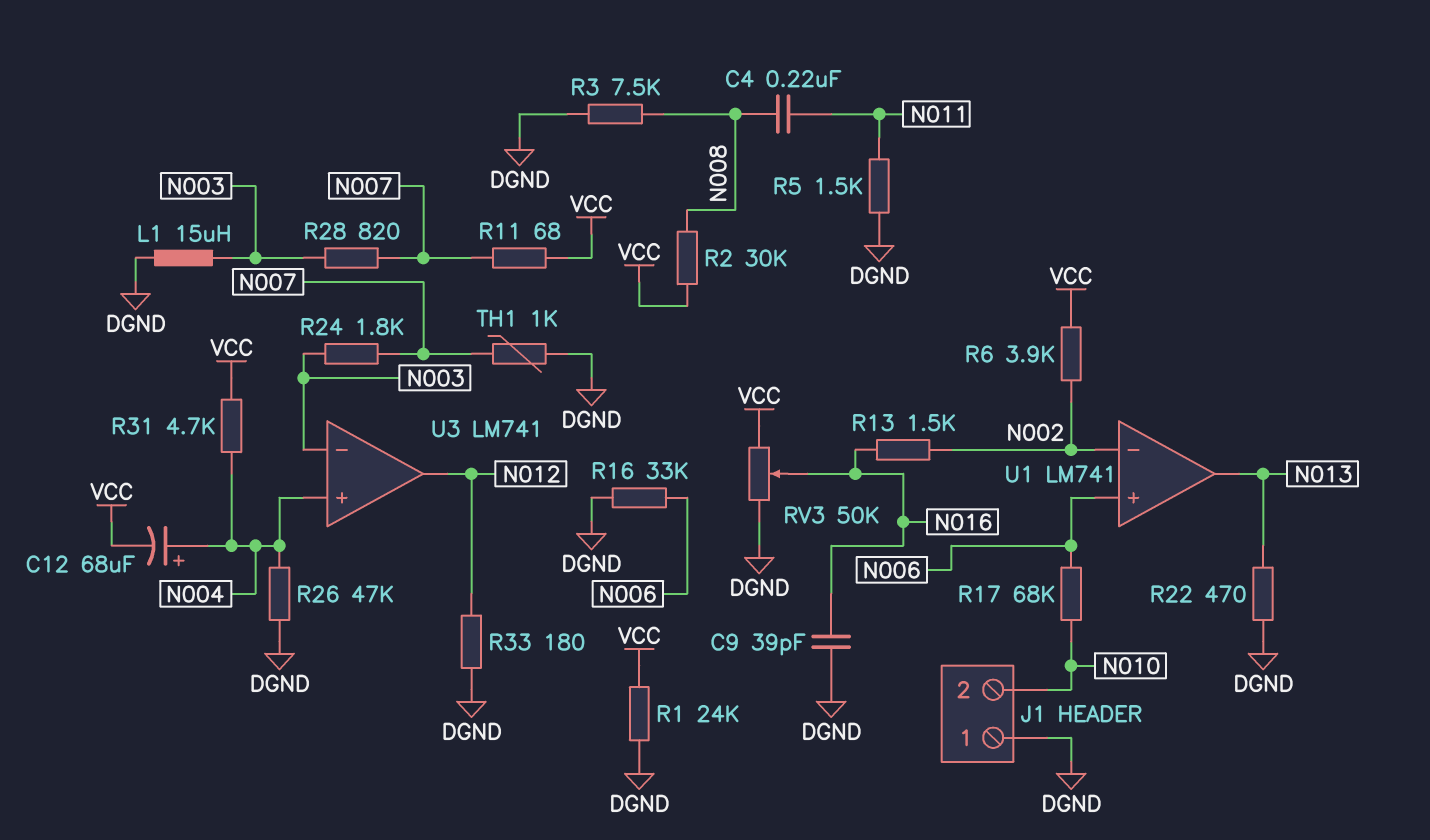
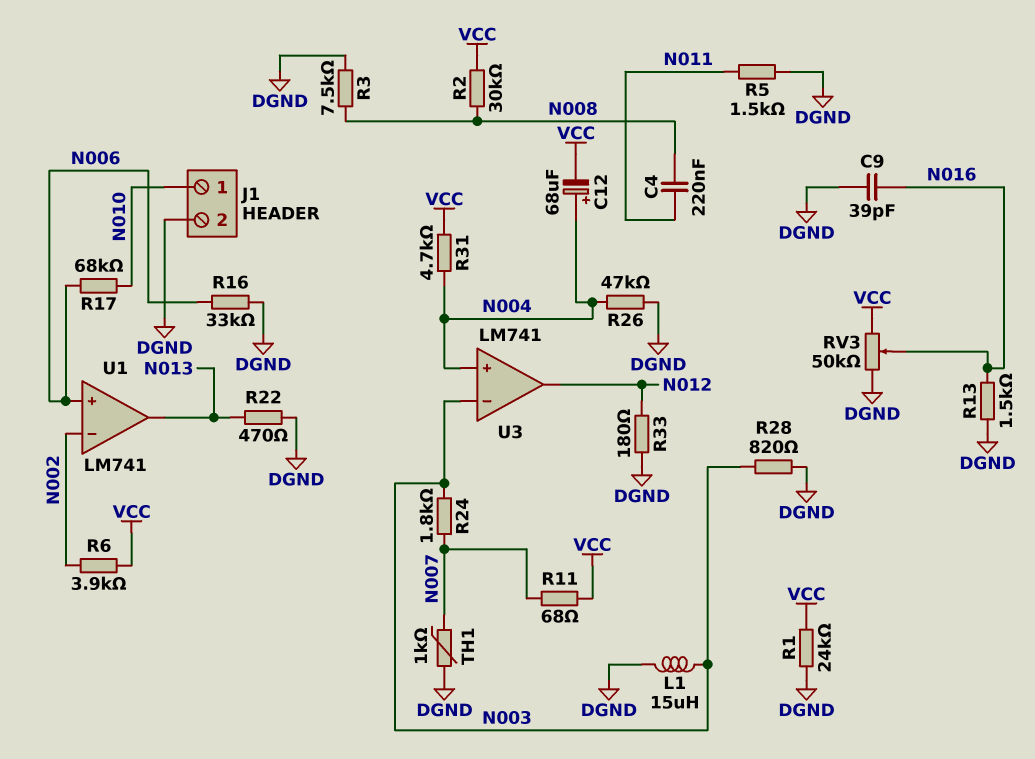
J1 pin 1: DGND -> N010
J1 pin 2: N010 -> DGND
R13: 1.5k (N002, N016) -> 1.5k (DGND, N016)
R28: 820 (N003, N007) -> 820 (DGND, N003)

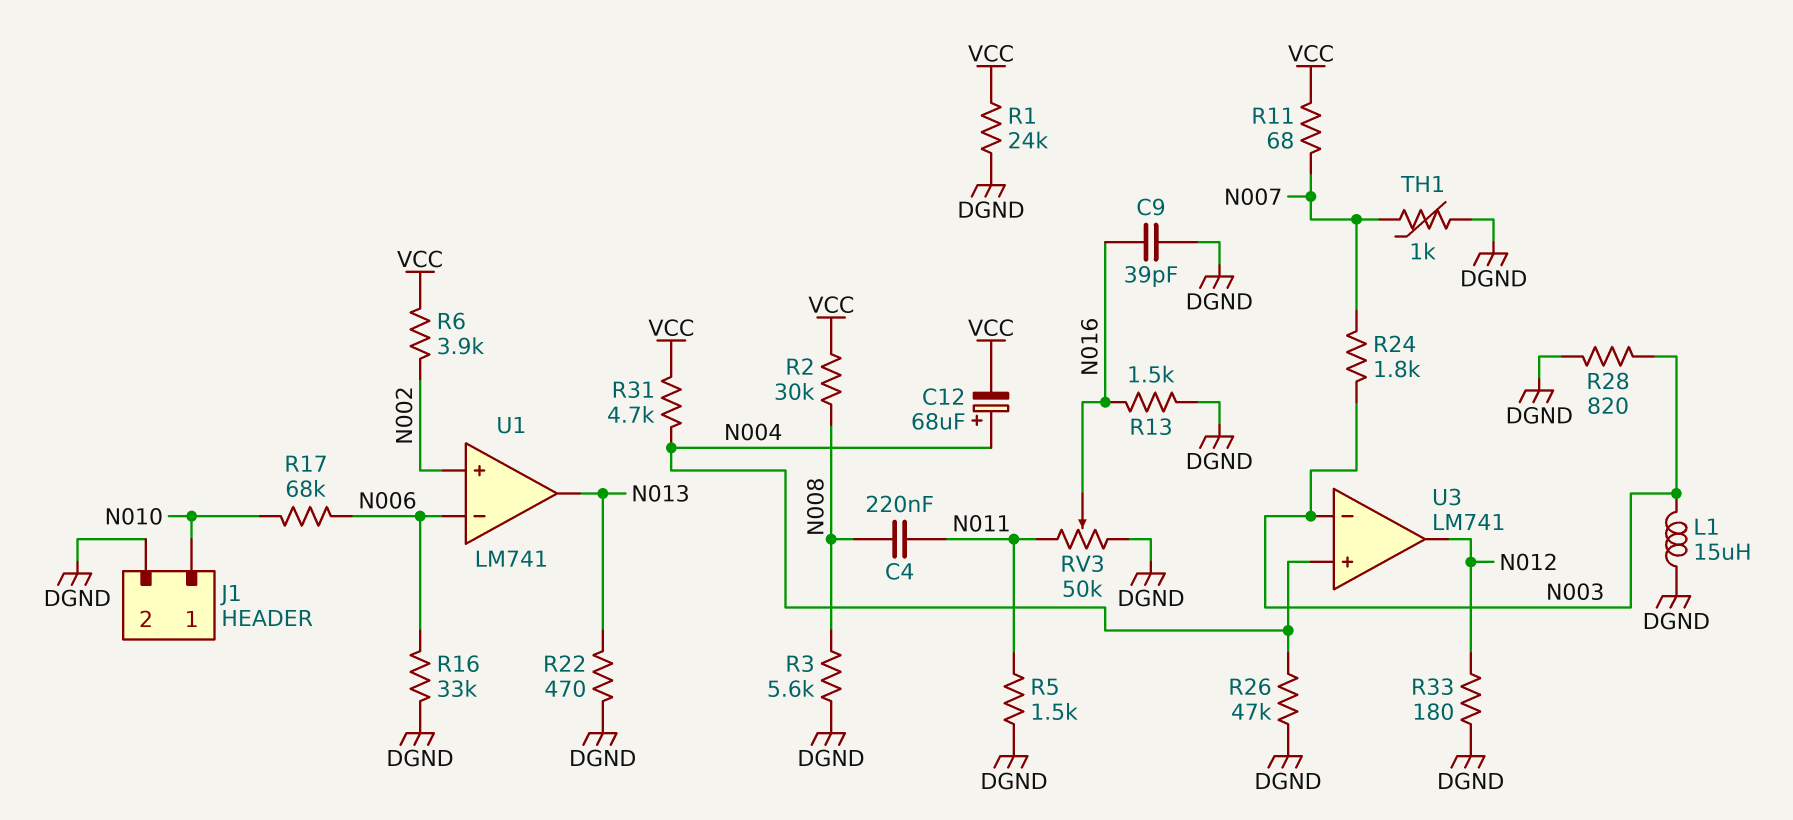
R3: 7.5k (DGND, N008) -> 5.6k (DGND, N008)
RV3: 50k (DGND, VCC, wiper N016) -> 50k (DGND, N011, wiper N016)
U1 pin in+: N006 -> N002
U1 pin in-: N002 -> N006

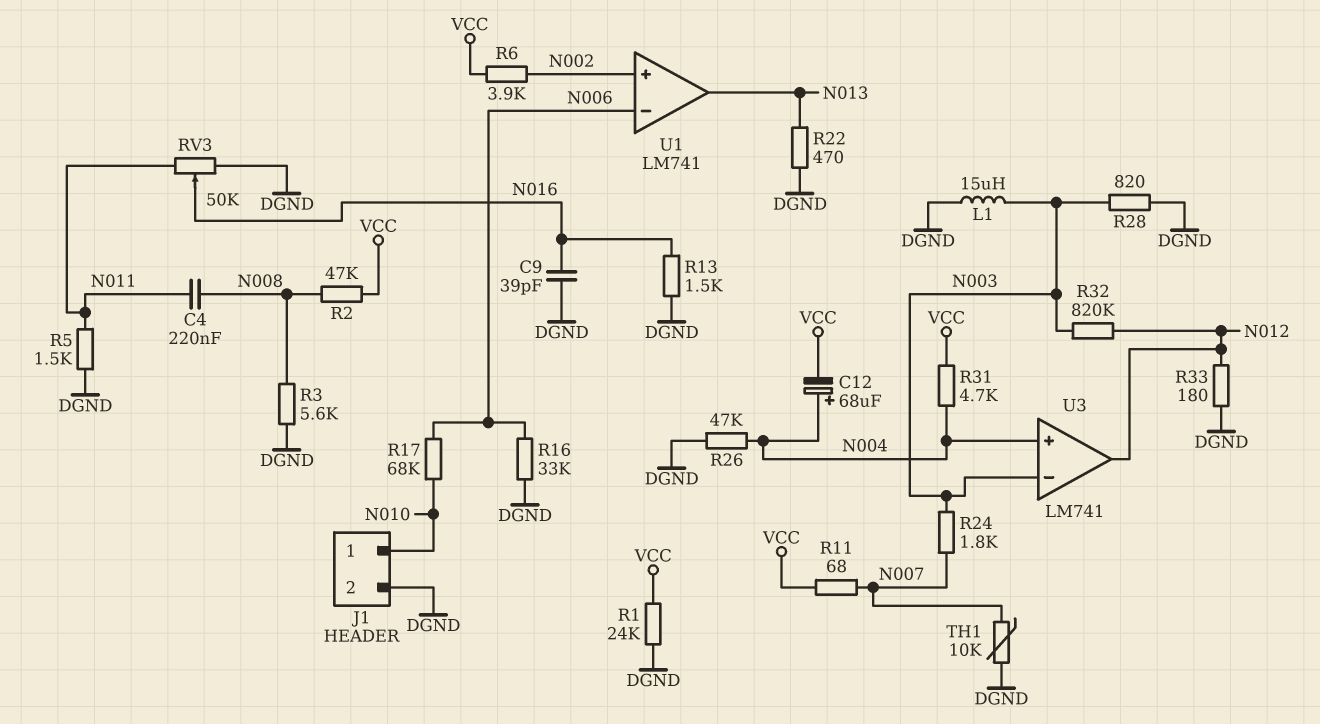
R2: 30k (N008, VCC) -> 47k (N008, VCC)
R32: none -> 820k (N003, N012)
TH1: 1k (DGND, N007) -> 10k (DGND, N007)

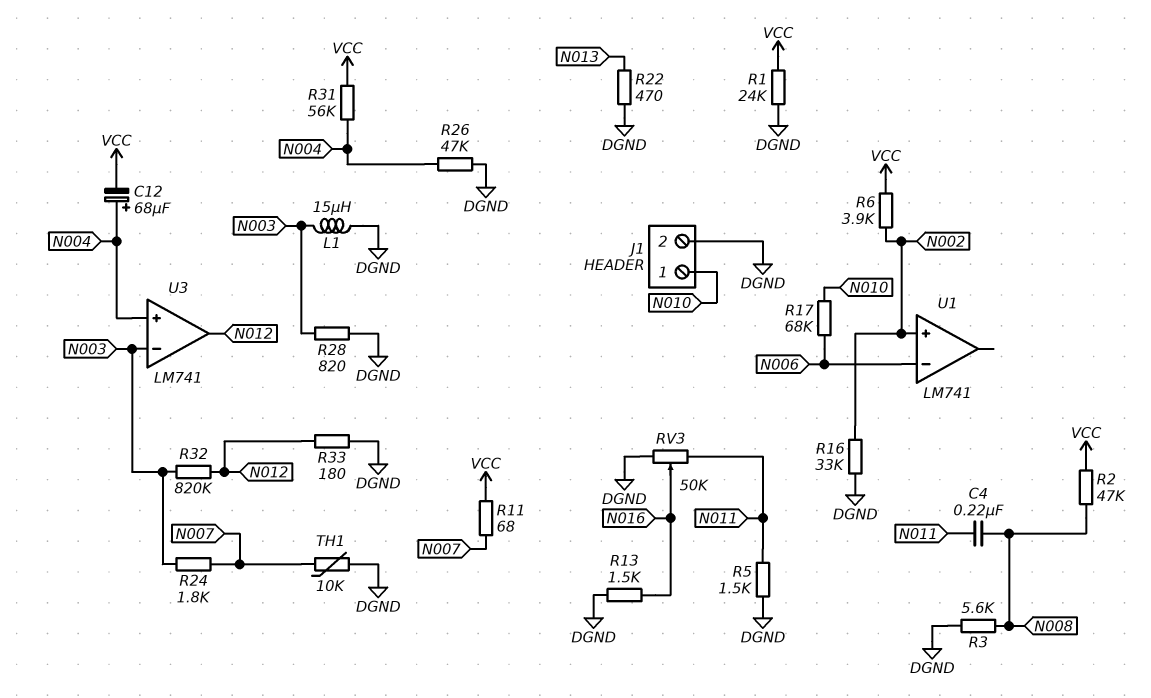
C9: 39pF (DGND, N016) -> none
R16: 33k (DGND, N006) -> 33k (DGND, N002)
R31: 4.7k (N004, VCC) -> 56k (N004, VCC)
U1 pin out: N013 -> none

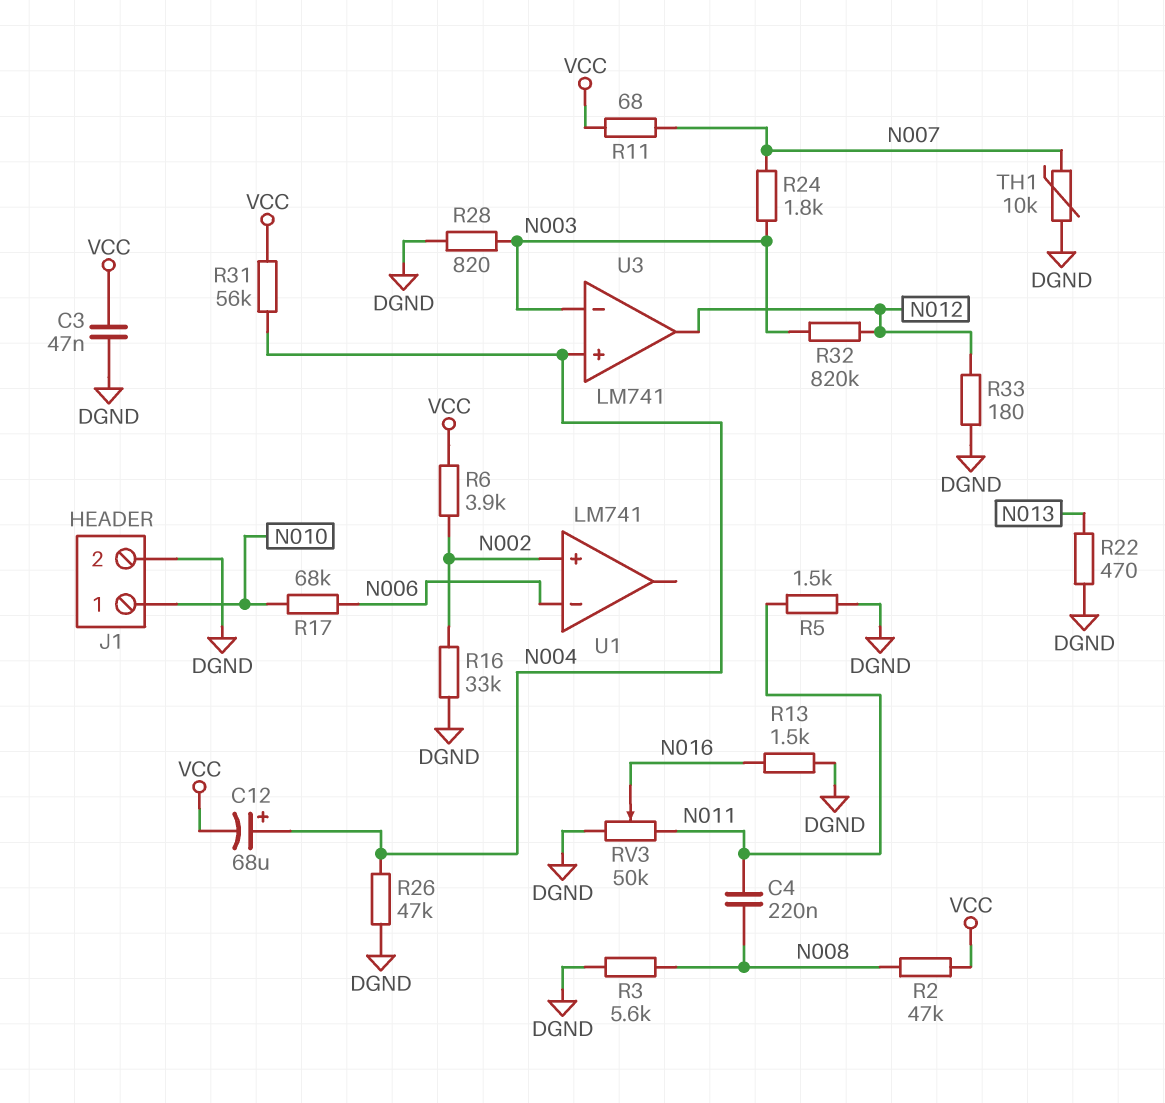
C3: none -> 47nF (DGND, VCC)
L1: 15uH (DGND, N003) -> none
R1: 24k (DGND, VCC) -> none

